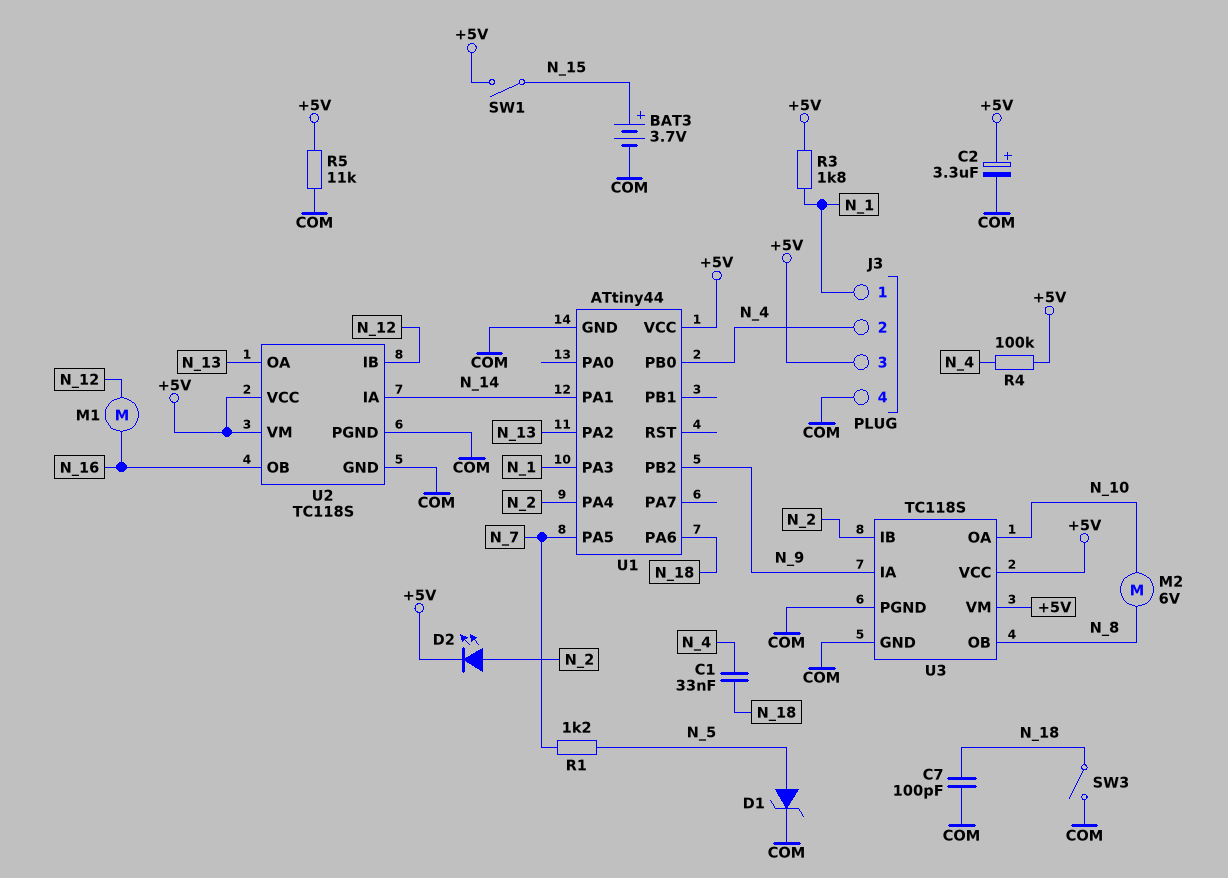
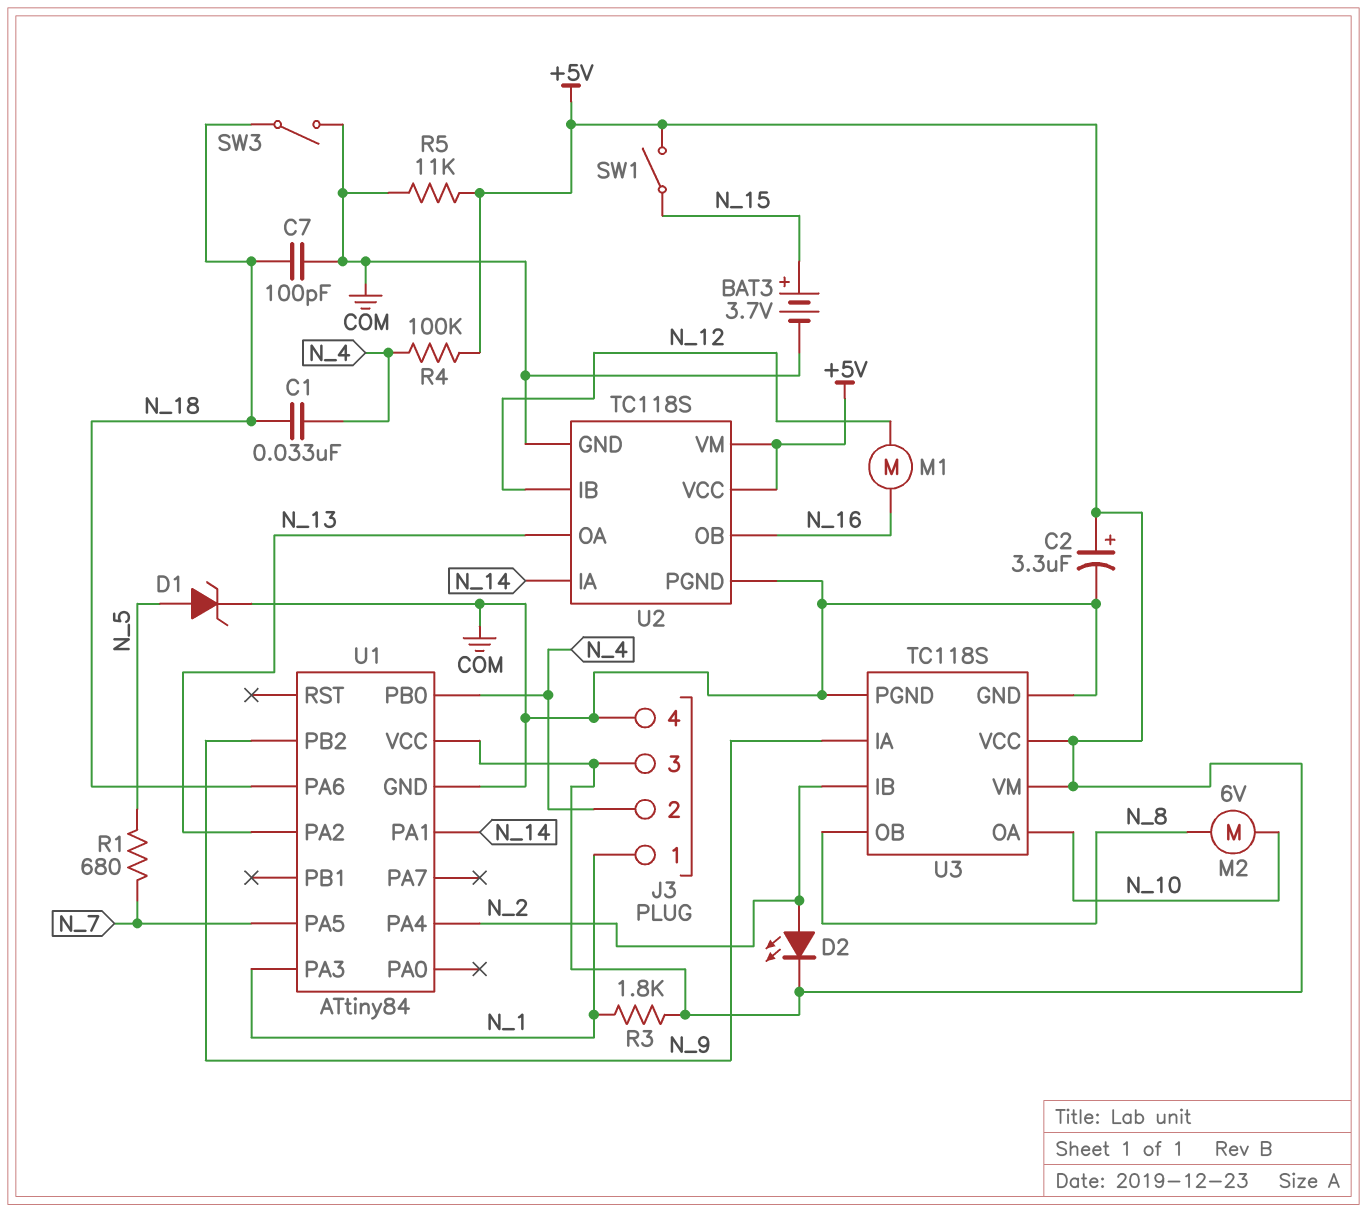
R1: 1.2k (N_5, N_7) -> 680 (N_5, N_7)
U1: ATtiny44 -> ATtiny84

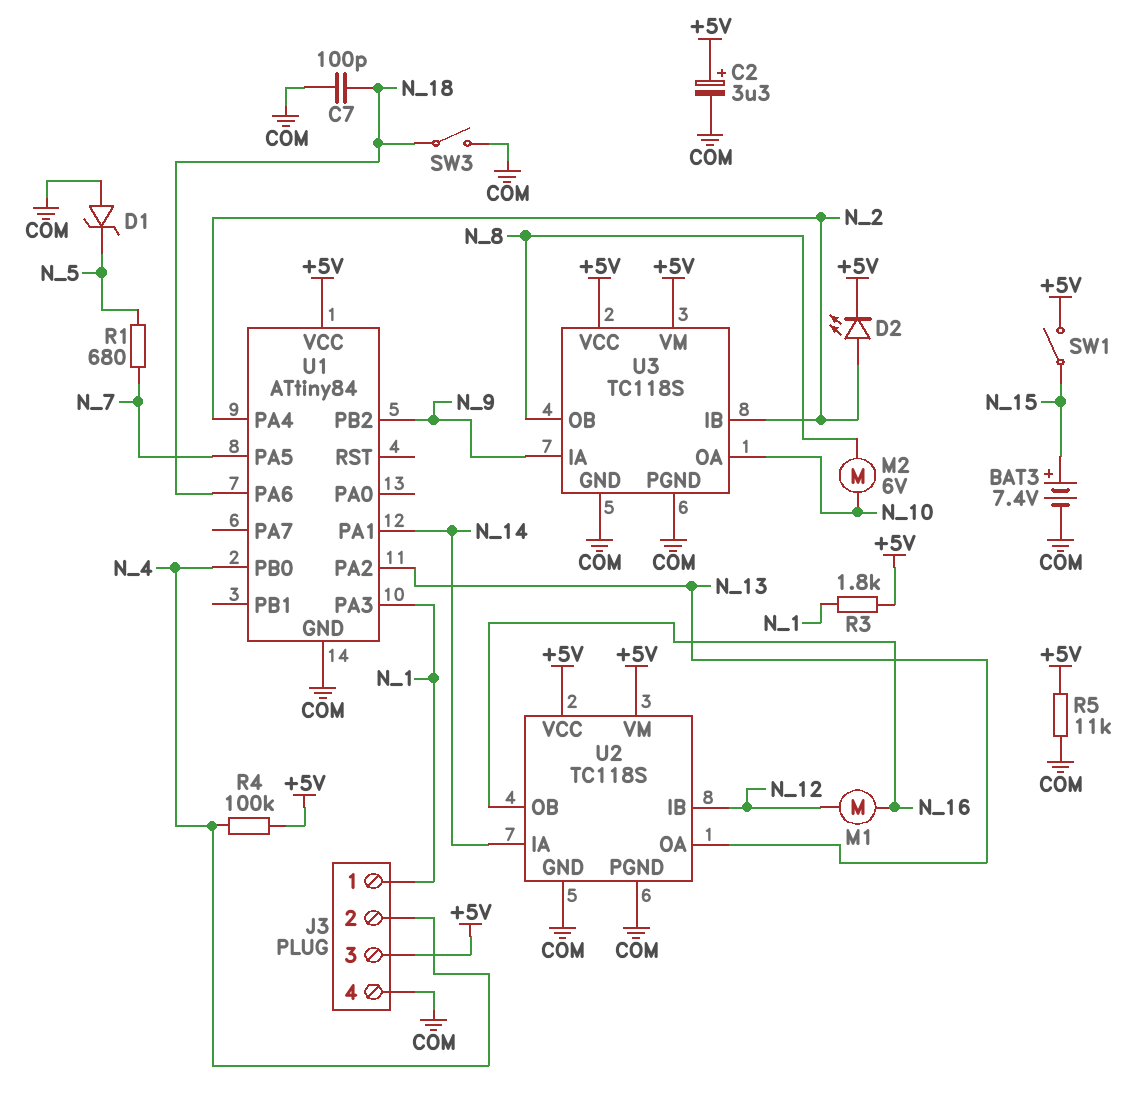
BAT3: 3.7V (plus N_15, minus COM) -> 7.4V (plus N_15, minus COM)
C1: 33nF (N_4, N_18) -> none
D1: zener (A N_5, K COM) -> zener (A COM, K N_5)

